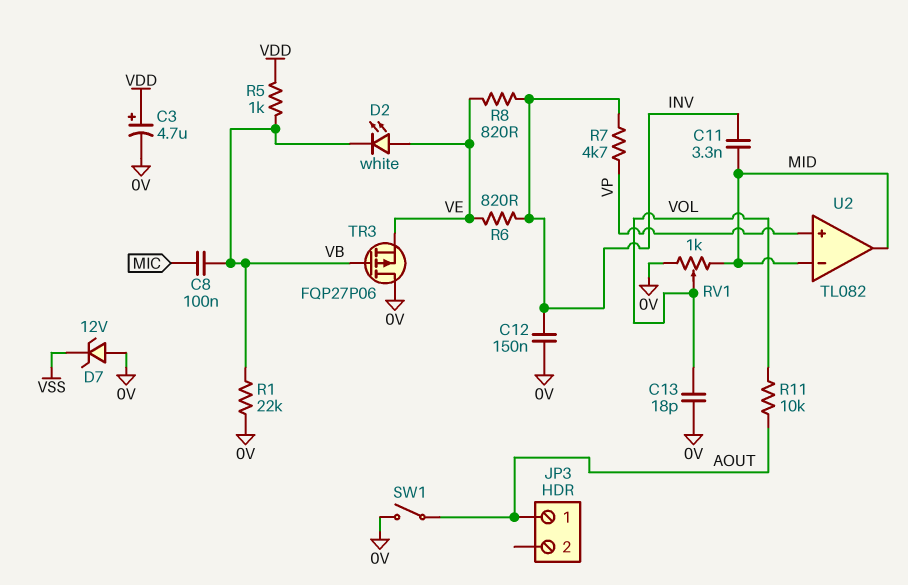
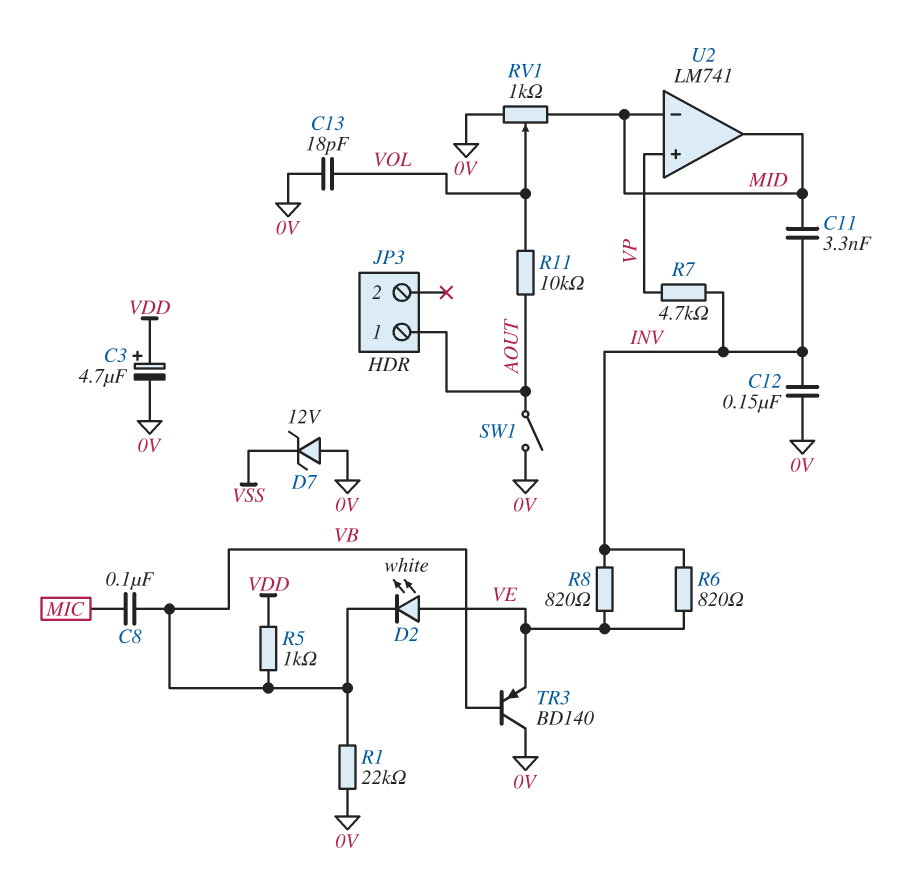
TR3: PMOS FQP27P06 (G VB, D 0V, S VE) -> PNP BD140 (B VB, C 0V, E VE)
U2: TL082 -> LM741

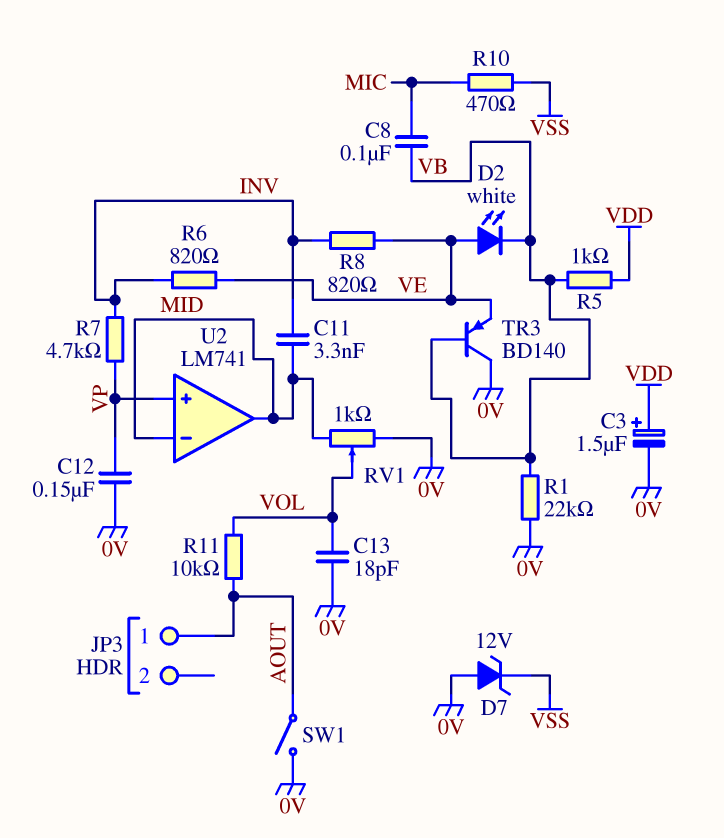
C3: 4.7uF (plus VDD, minus 0V) -> 1.5uF (plus VDD, minus 0V)
C12: 150nF (0V, INV) -> 150nF (0V, VP)
R10: none -> 470 (MIC, VSS)

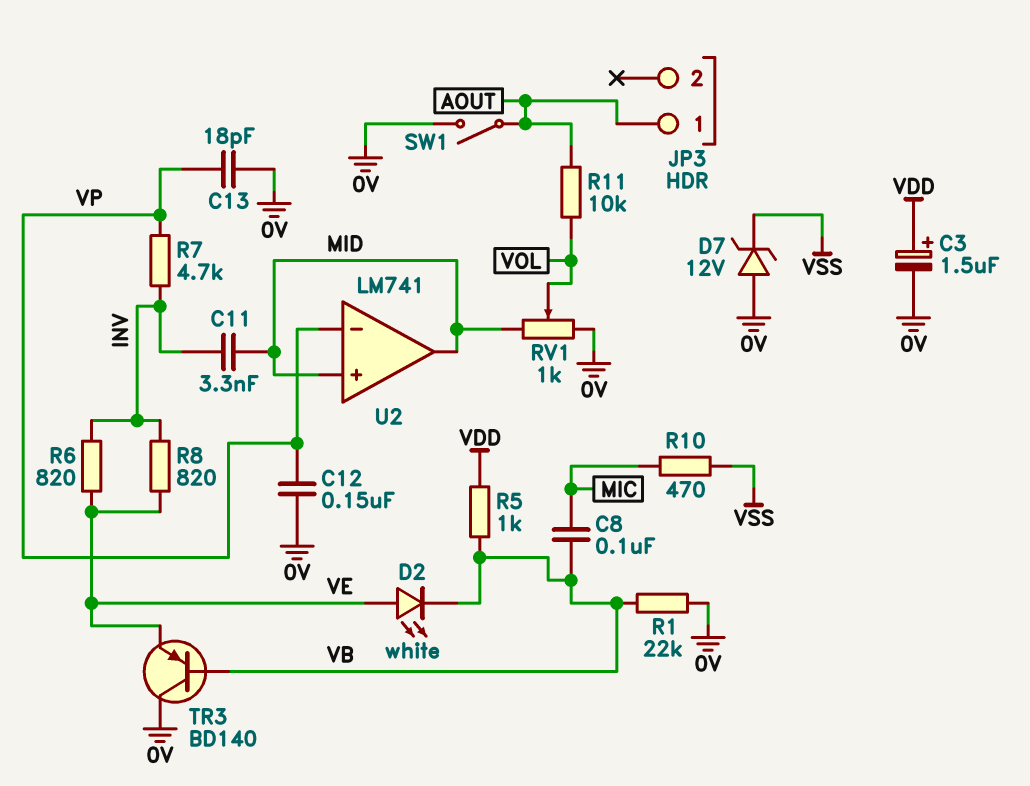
C13: 18pF (0V, VOL) -> 18pF (0V, VP)
U2 pin in+: VP -> MID
U2 pin in-: MID -> VP

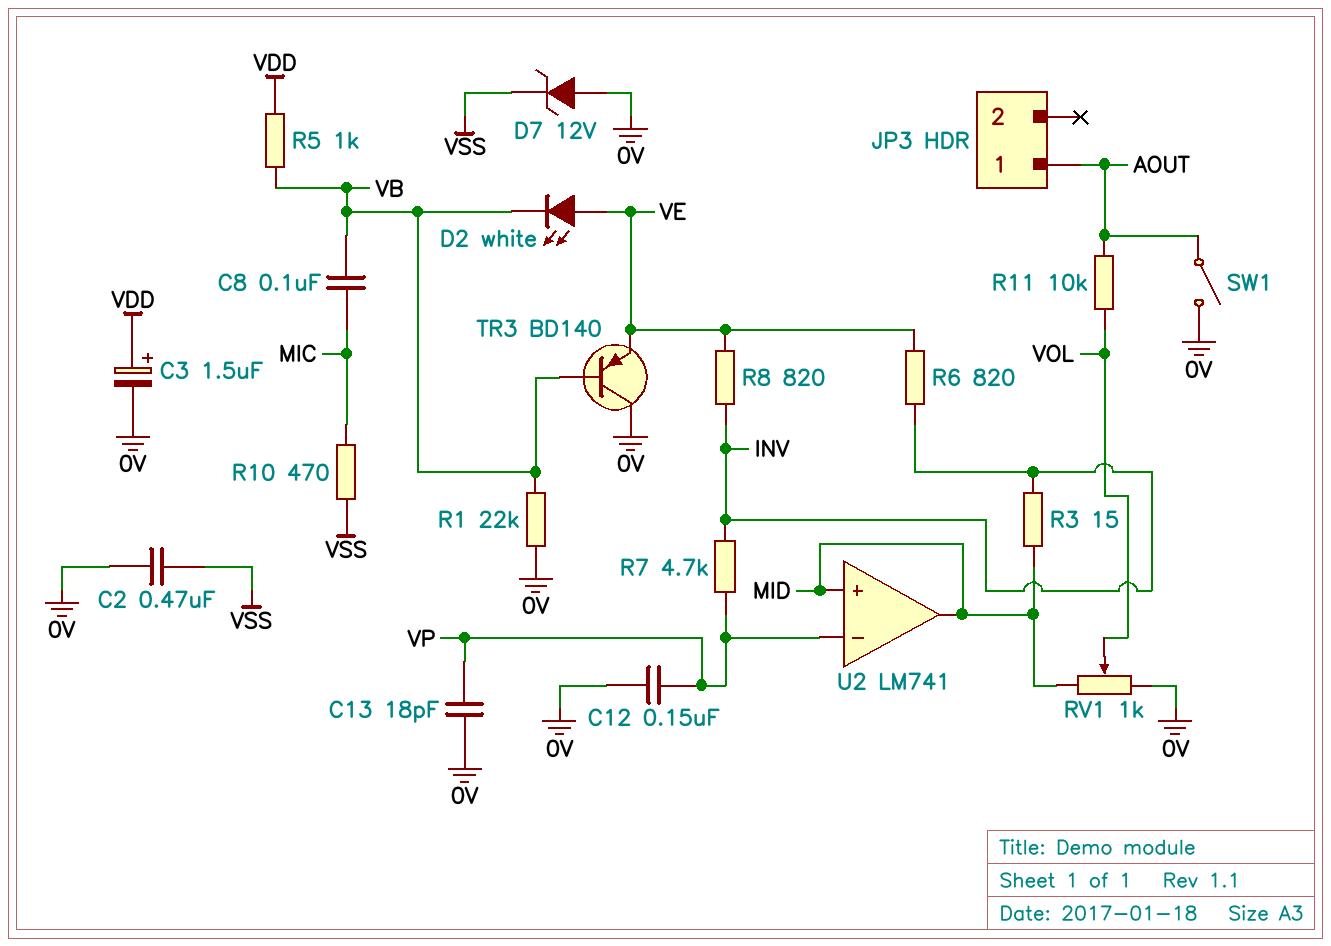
C2: none -> 470nF (0V, VSS)
C11: 3.3nF (INV, MID) -> none
R3: none -> 15 (INV, MID)

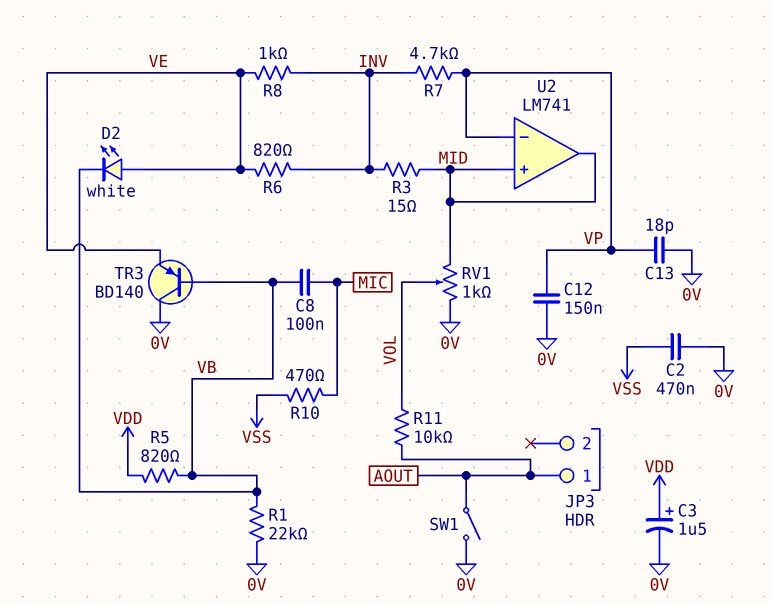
D7: zener 12V (A 0V, K VSS) -> none
R5: 1k (VB, VDD) -> 820 (VB, VDD)
R8: 820 (INV, VE) -> 1k (INV, VE)

